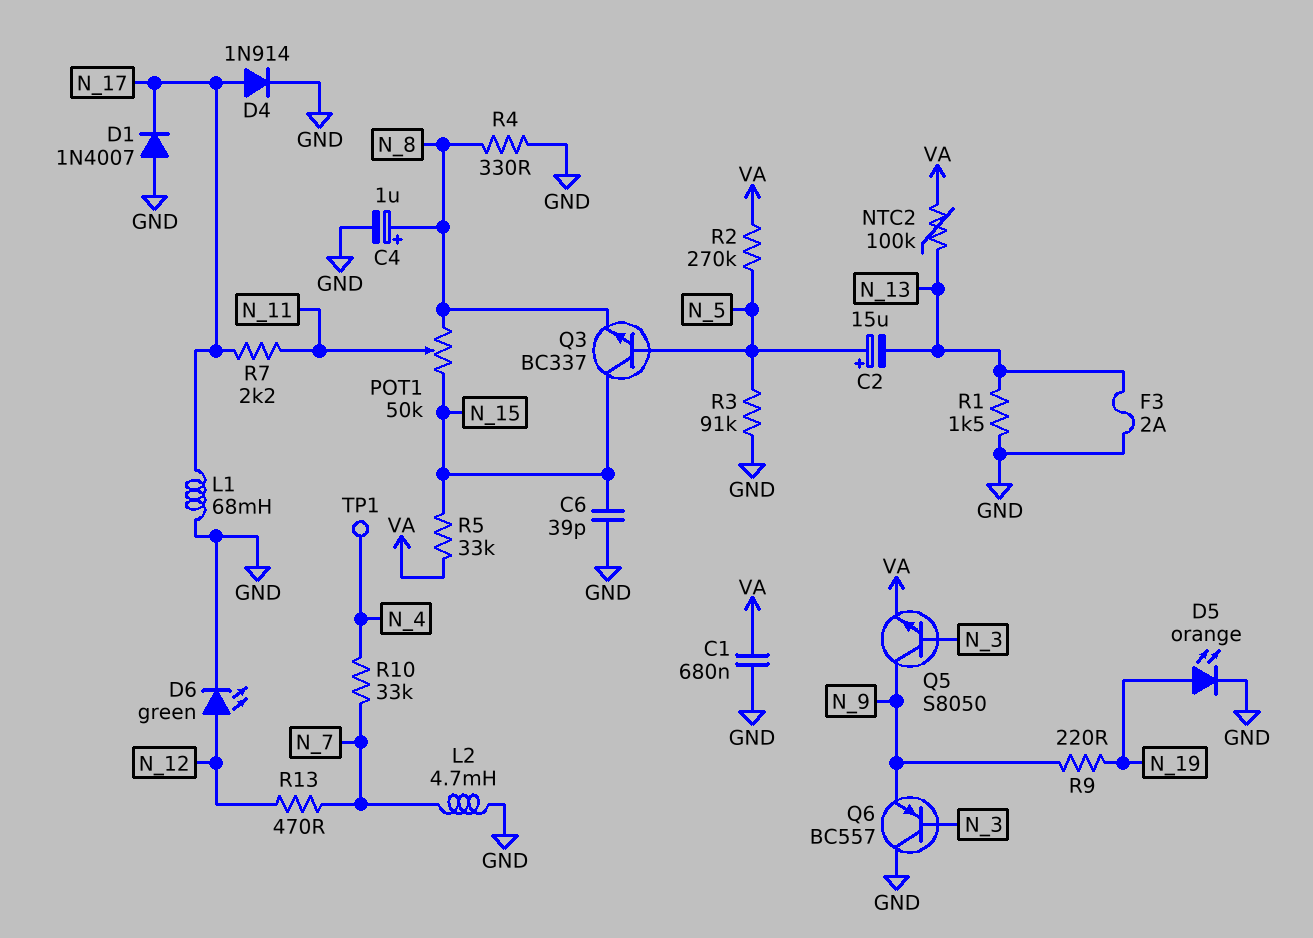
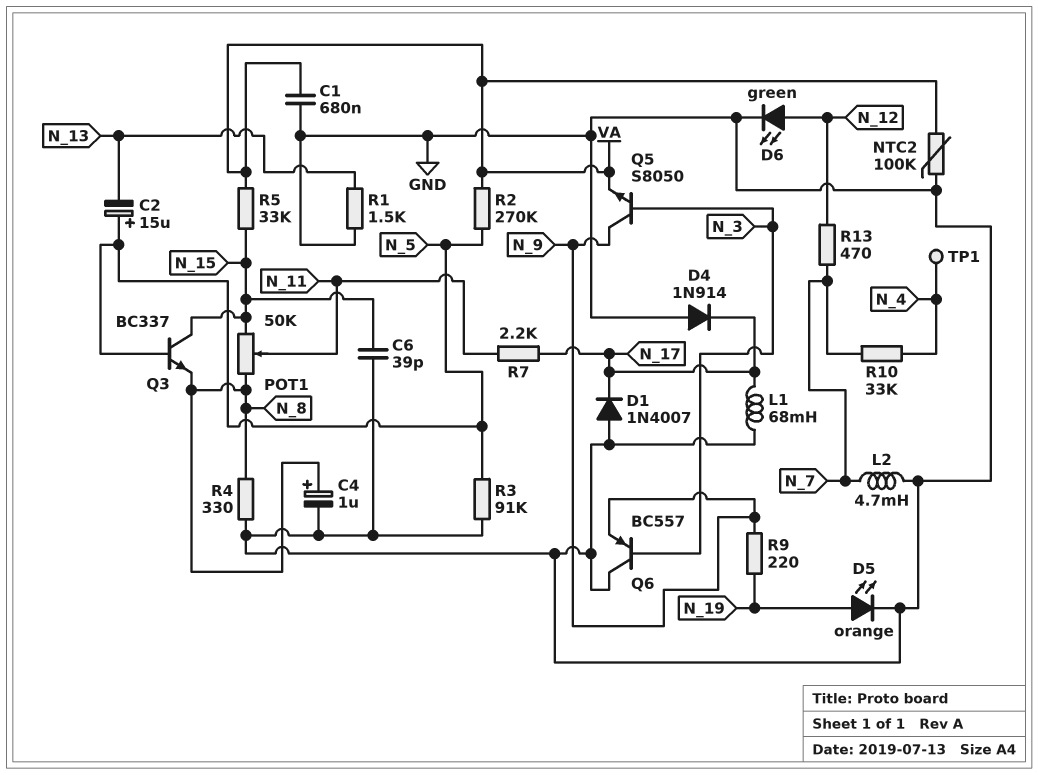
D4: diode 1N914 (A N_17, K GND) -> diode 1N914 (A GND, K N_17)
F3: 2A (GND, N_13) -> none
NTC2: 100k (N_13, VA) -> 100k (GND, VA)

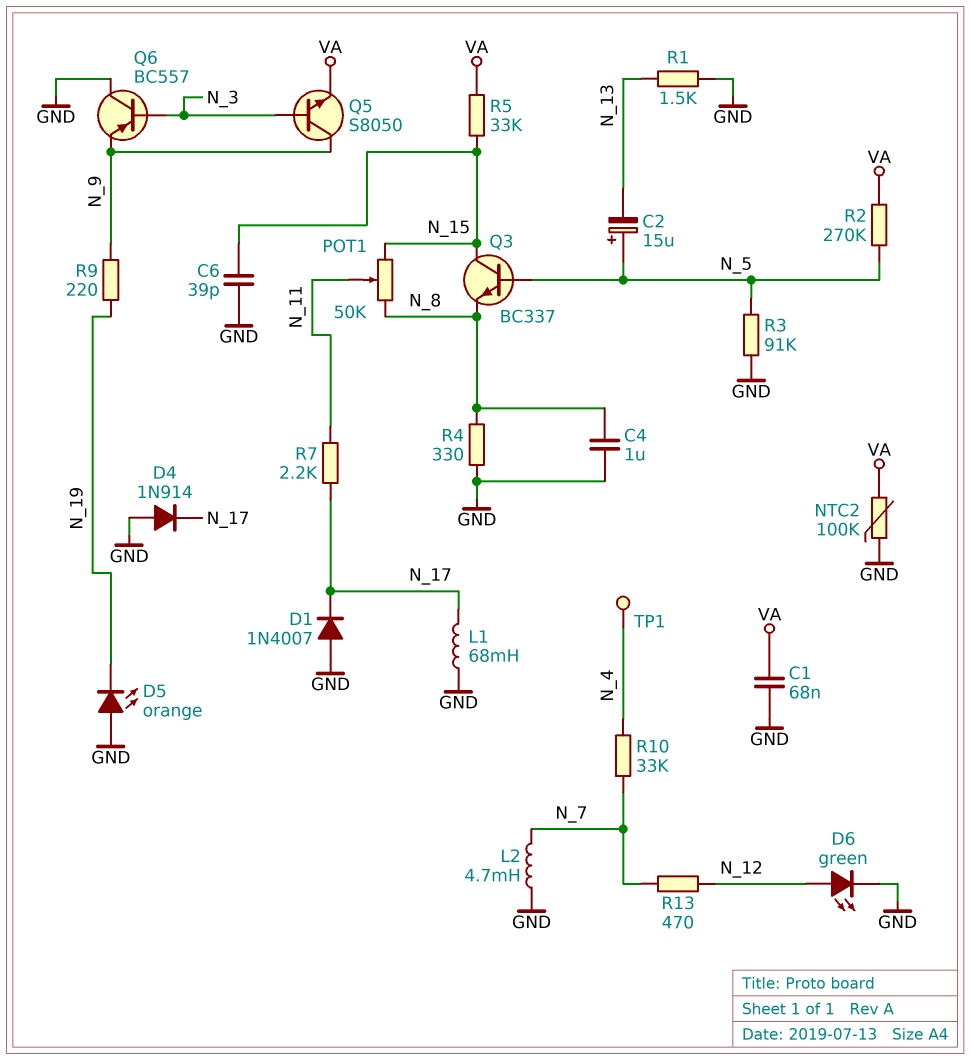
C1: 680nF (GND, VA) -> 68nF (GND, VA)
C4: 1uF (plus N_8, minus GND) -> 1uF (GND, N_8)
D5: LED orange (A N_19, K GND) -> LED orange (A GND, K N_19)

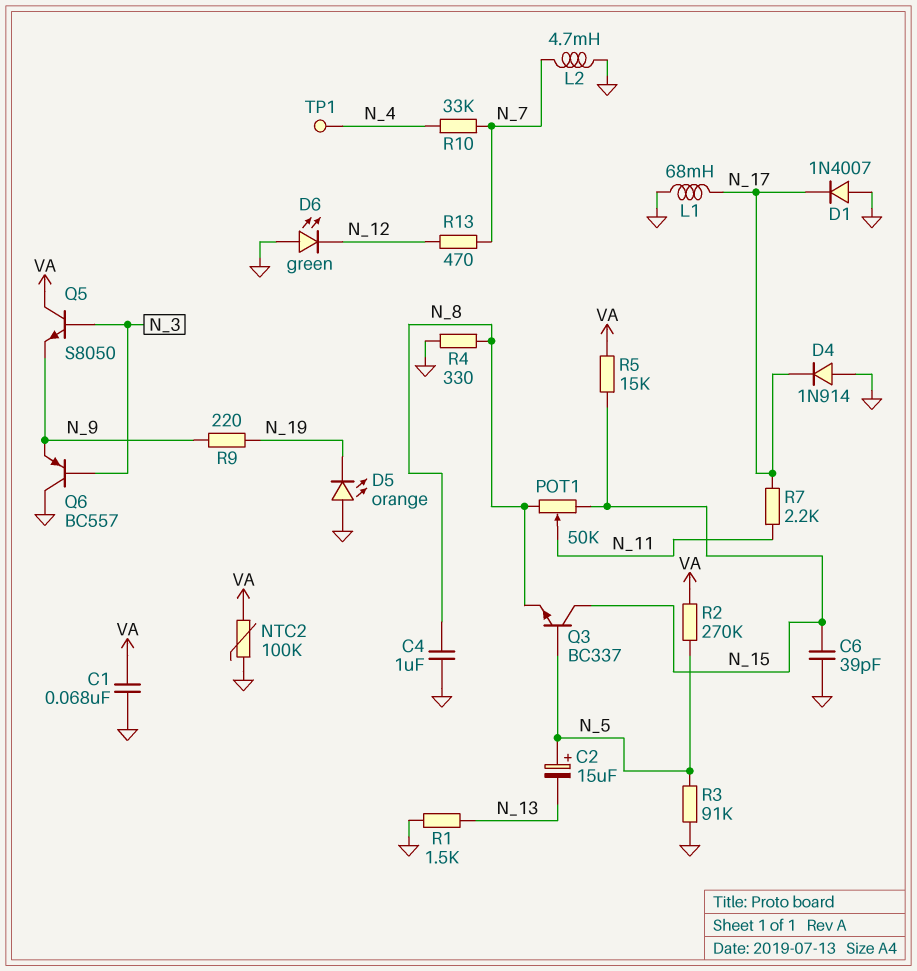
D6: LED green (A N_12, K GND) -> LED green (A GND, K N_12)
Q5: NPN S8050 (B N_3, C N_9, E VA) -> NPN S8050 (B N_3, C VA, E N_9)
R5: 33k (N_15, VA) -> 15k (N_15, VA)

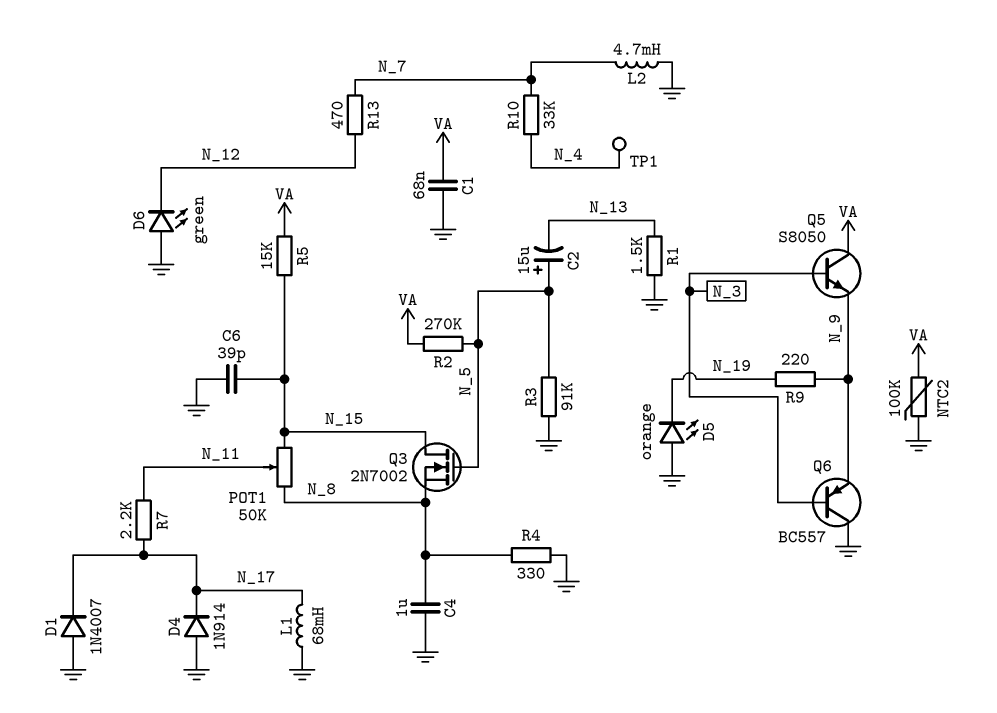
Q3: NPN BC337 (B N_5, C N_15, E N_8) -> NMOS 2N7002 (G N_5, D N_15, S N_8)

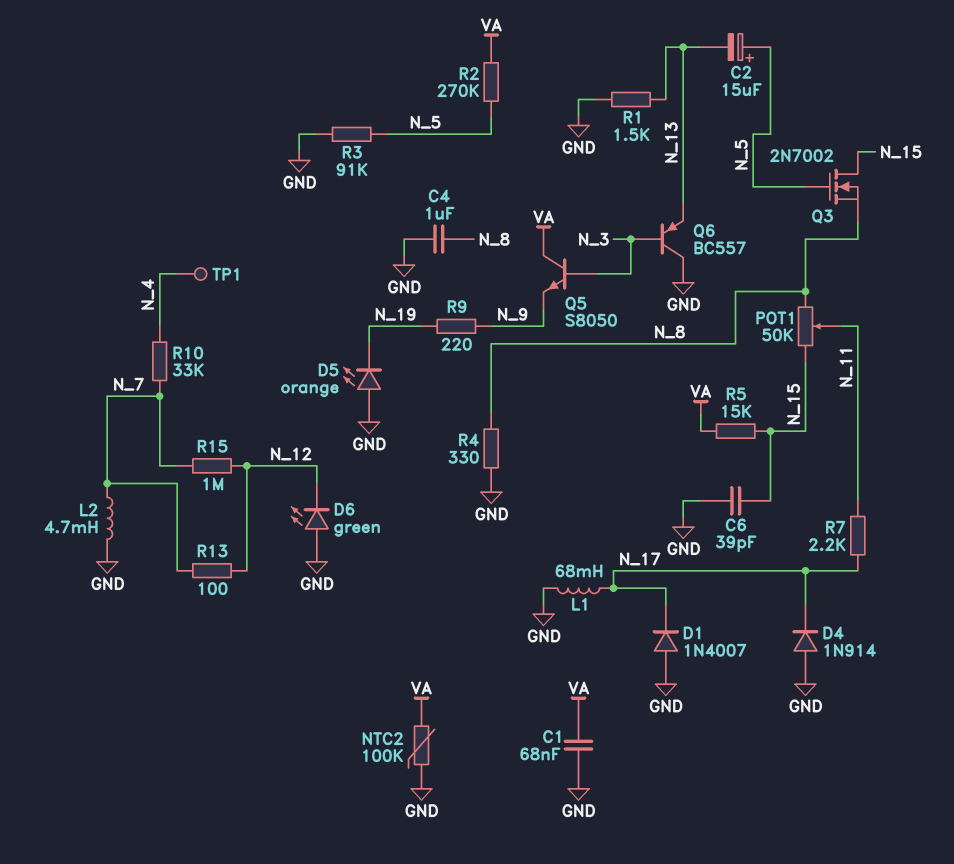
Q6: PNP BC557 (B N_3, C GND, E N_9) -> PNP BC557 (B N_3, C GND, E N_13)
R13: 470 (N_7, N_12) -> 100 (N_7, N_12)
R15: none -> 1M (N_7, N_12)

